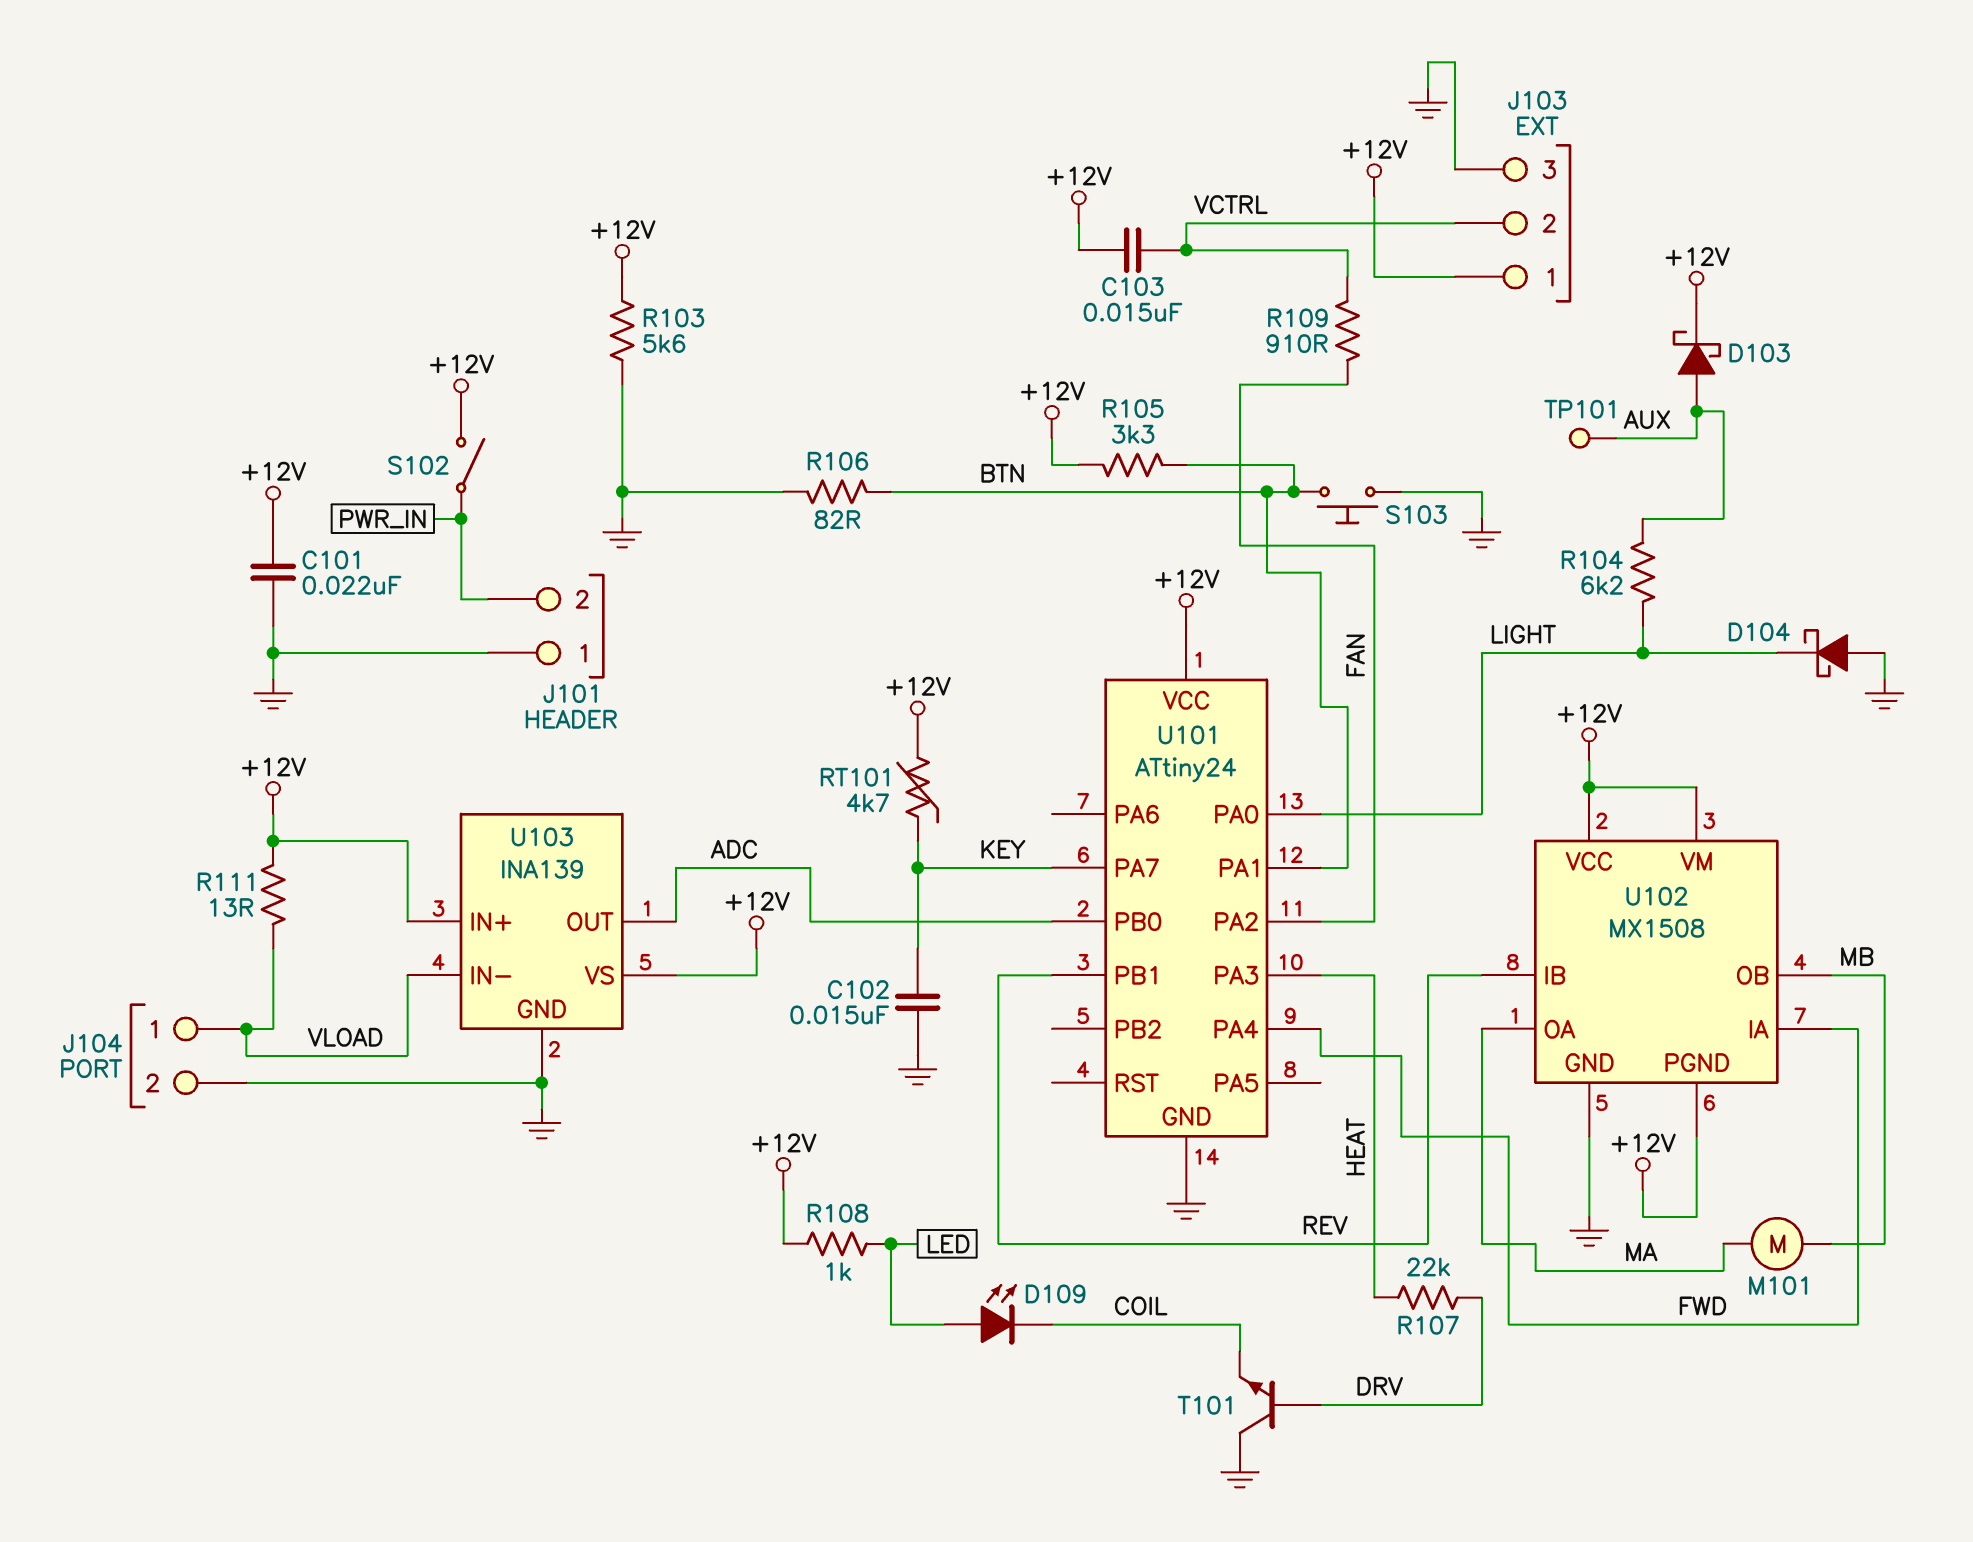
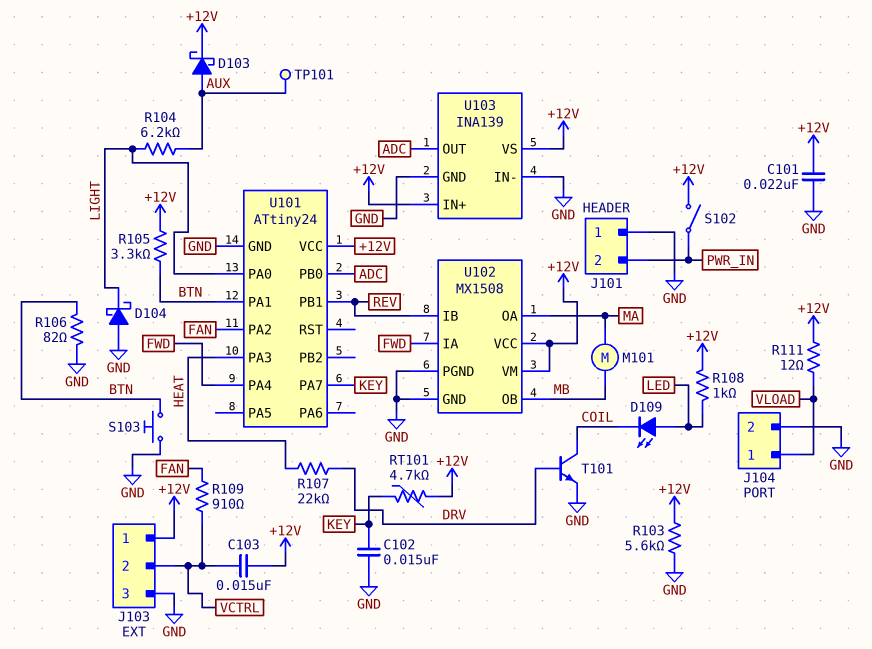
R111: 13 (+12V, VLOAD) -> 12 (+12V, VLOAD)
T101: NPN (B DRV, C GND, E COIL) -> NPN (B DRV, C COIL, E GND)
U102 pin PGND: +12V -> GND
U103 pin IN-: VLOAD -> GND

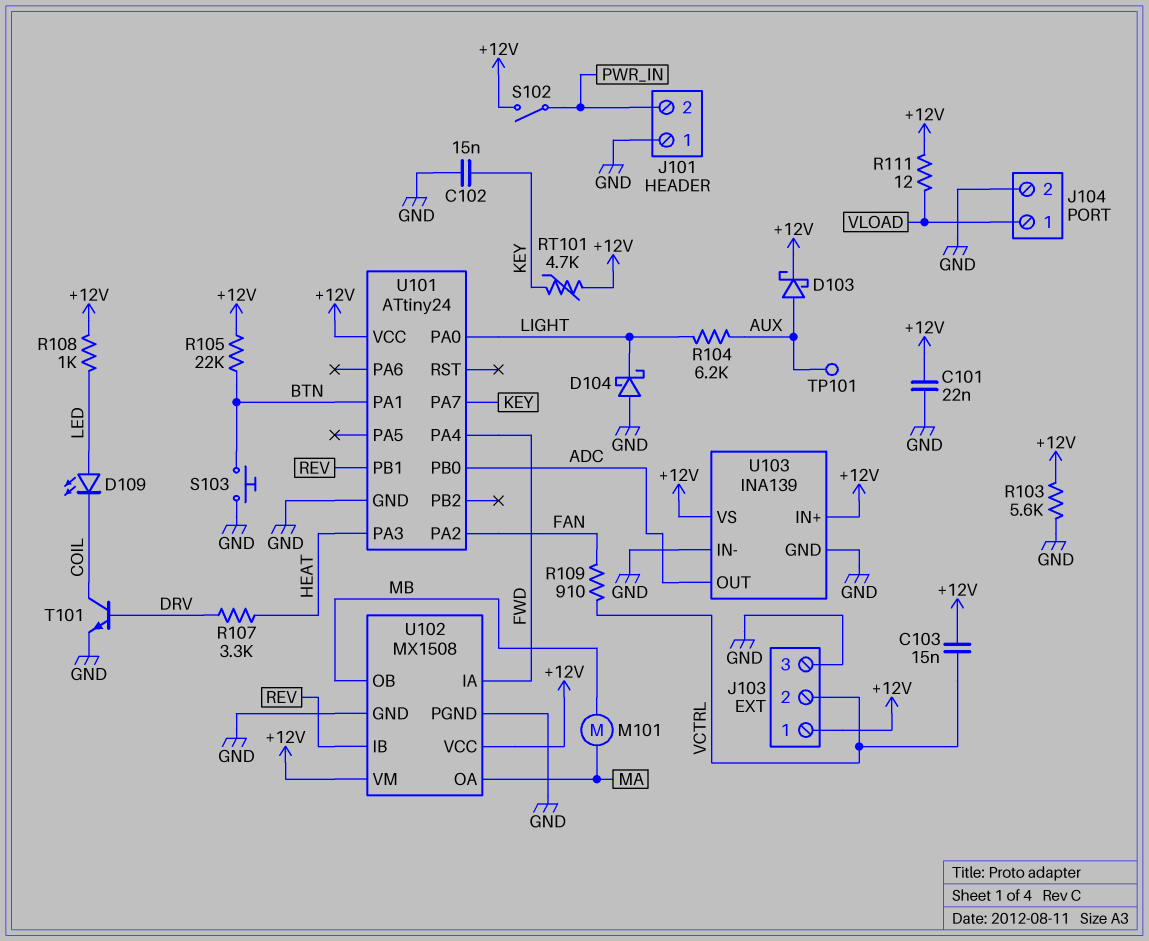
R105: 3.3k (+12V, BTN) -> 22k (+12V, BTN)
R106: 82 (BTN, GND) -> none
R107: 22k (DRV, HEAT) -> 3.3k (DRV, HEAT)

